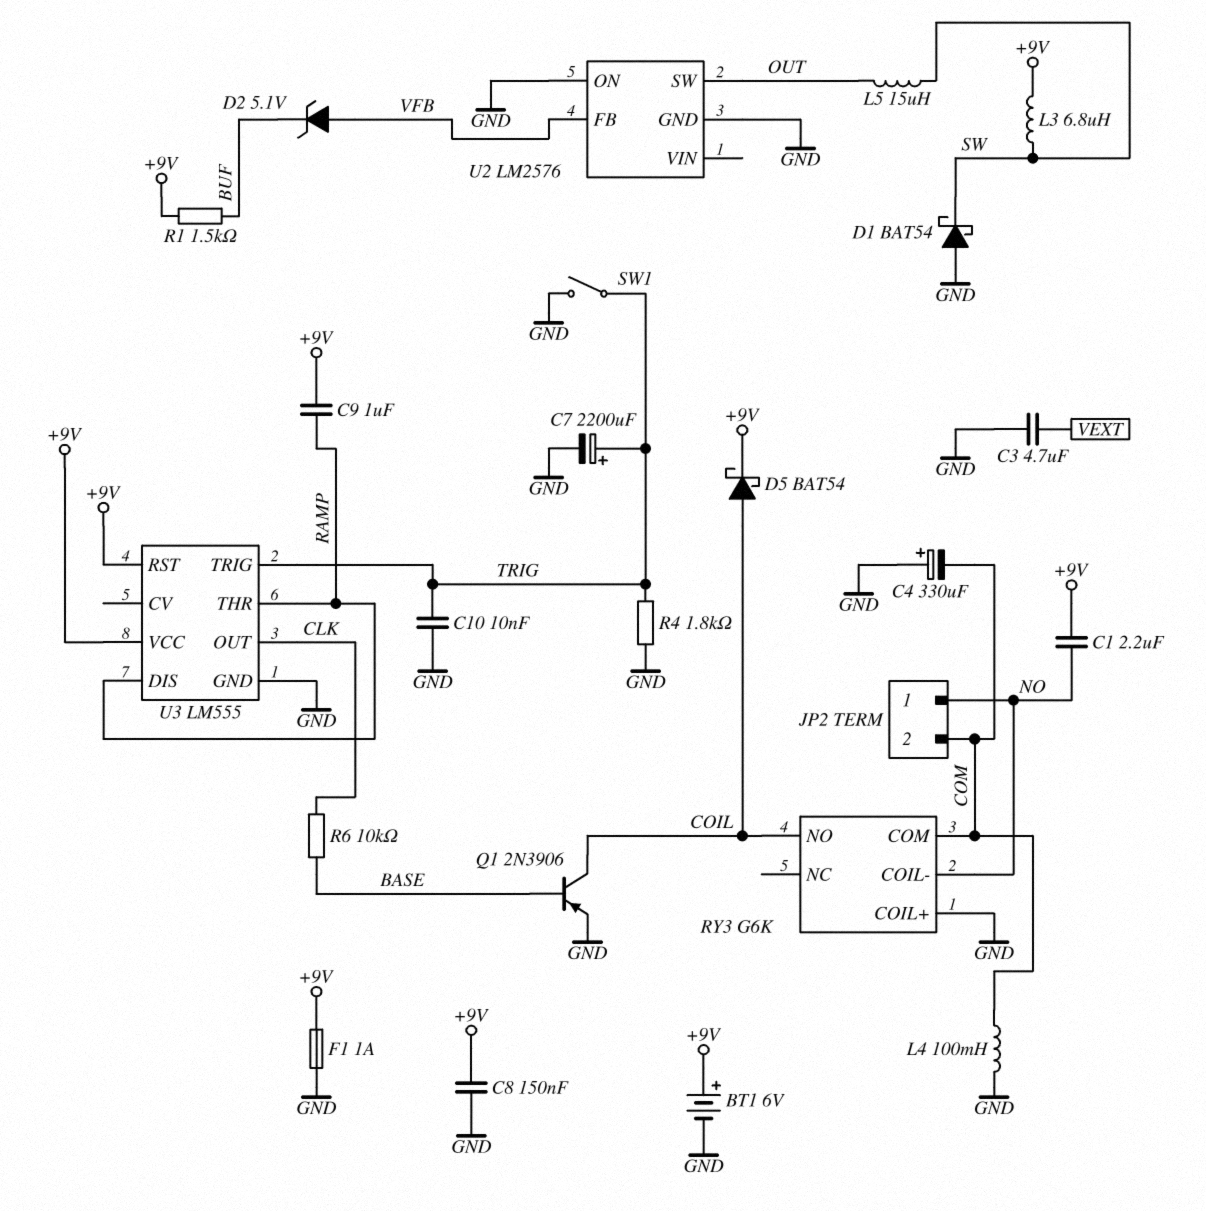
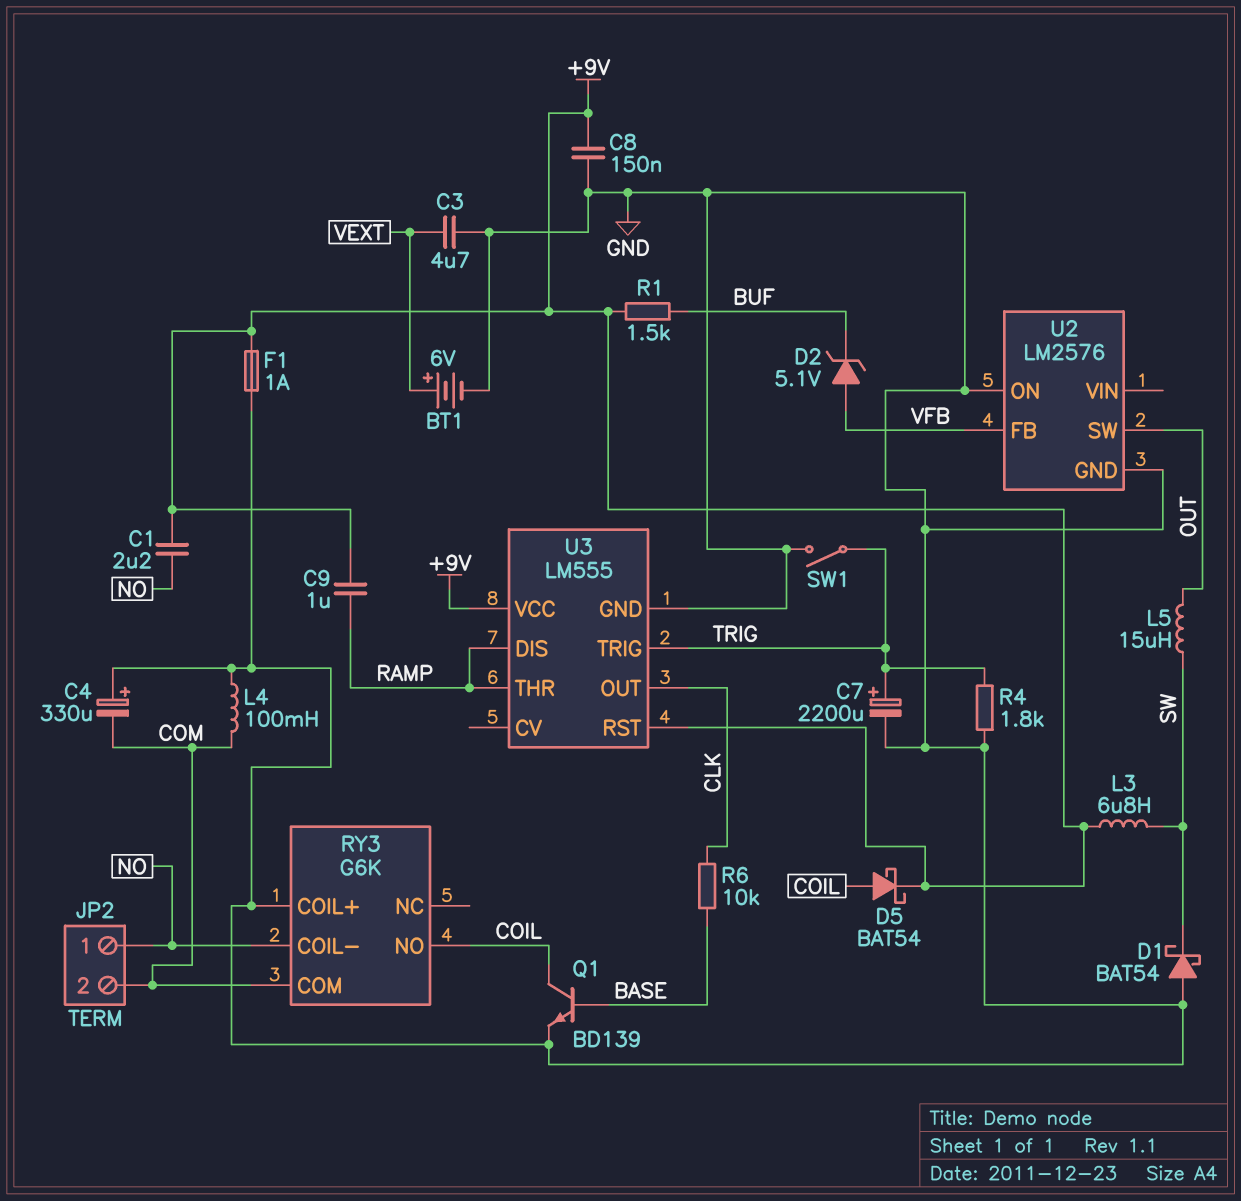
BT1: 6V (plus +9V, minus GND) -> 6V (plus VEXT, minus GND)
C10: 10nF (GND, TRIG) -> none
Q1: PNP 2N3906 (B BASE, C COIL, E GND) -> NPN BD139 (B BASE, C COIL, E GND)

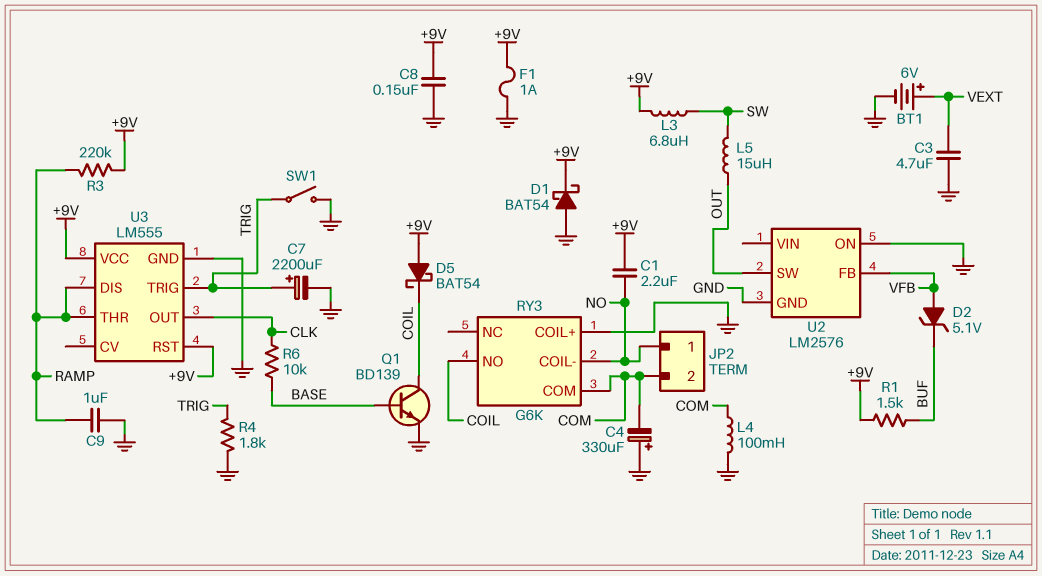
C9: 1uF (+9V, RAMP) -> 1uF (GND, RAMP)
D1: schottky BAT54 (A GND, K SW) -> schottky BAT54 (A GND, K +9V)
D5: schottky BAT54 (A COIL, K +9V) -> schottky BAT54 (A +9V, K COIL)
R3: none -> 220k (+9V, RAMP)

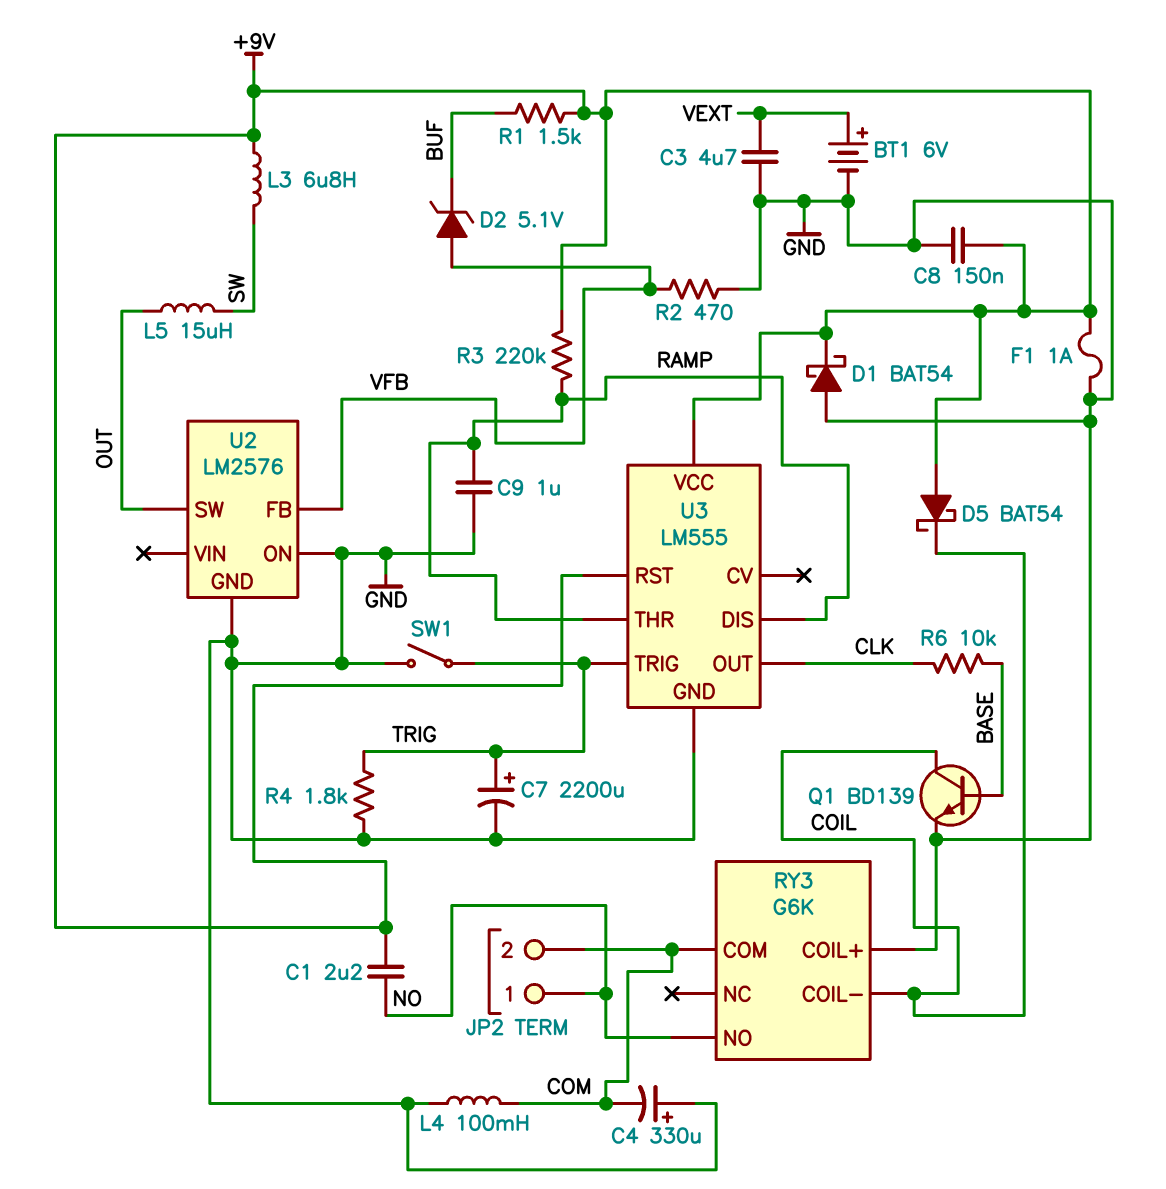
R2: none -> 470 (GND, VFB)
RY3 pin COIL-: NO -> COIL
RY3 pin NO: COIL -> NO

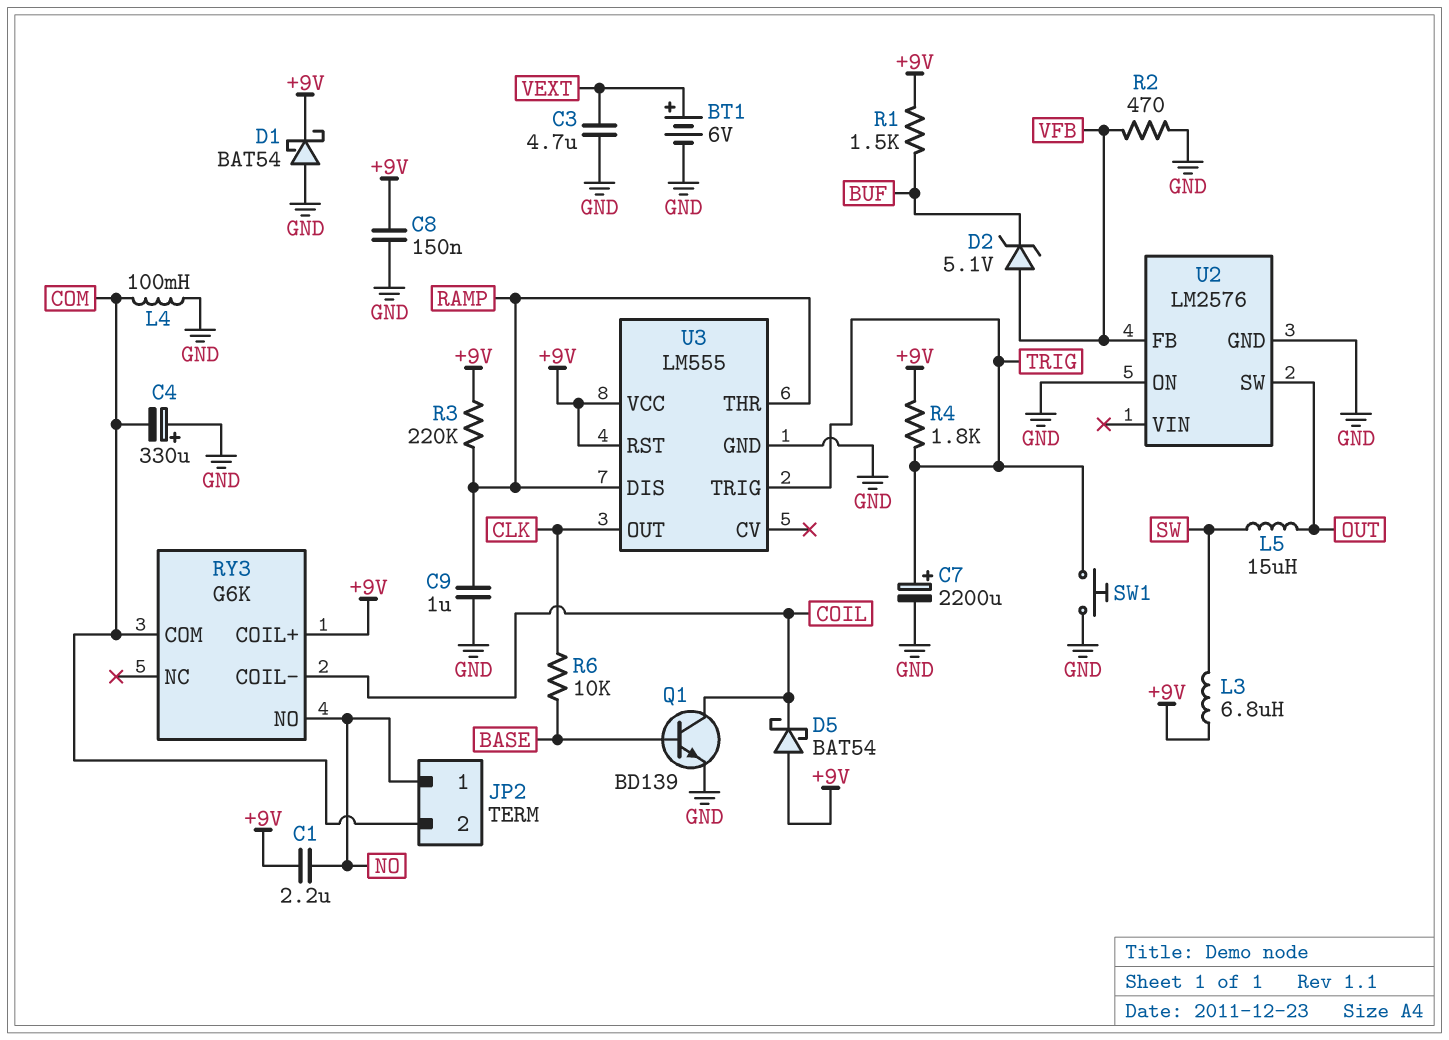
F1: 1A (+9V, GND) -> none
R4: 1.8k (GND, TRIG) -> 1.8k (+9V, TRIG)
RY3 pin COIL+: GND -> +9V
SW1: switch (GND, TRIG) -> button (GND, TRIG)

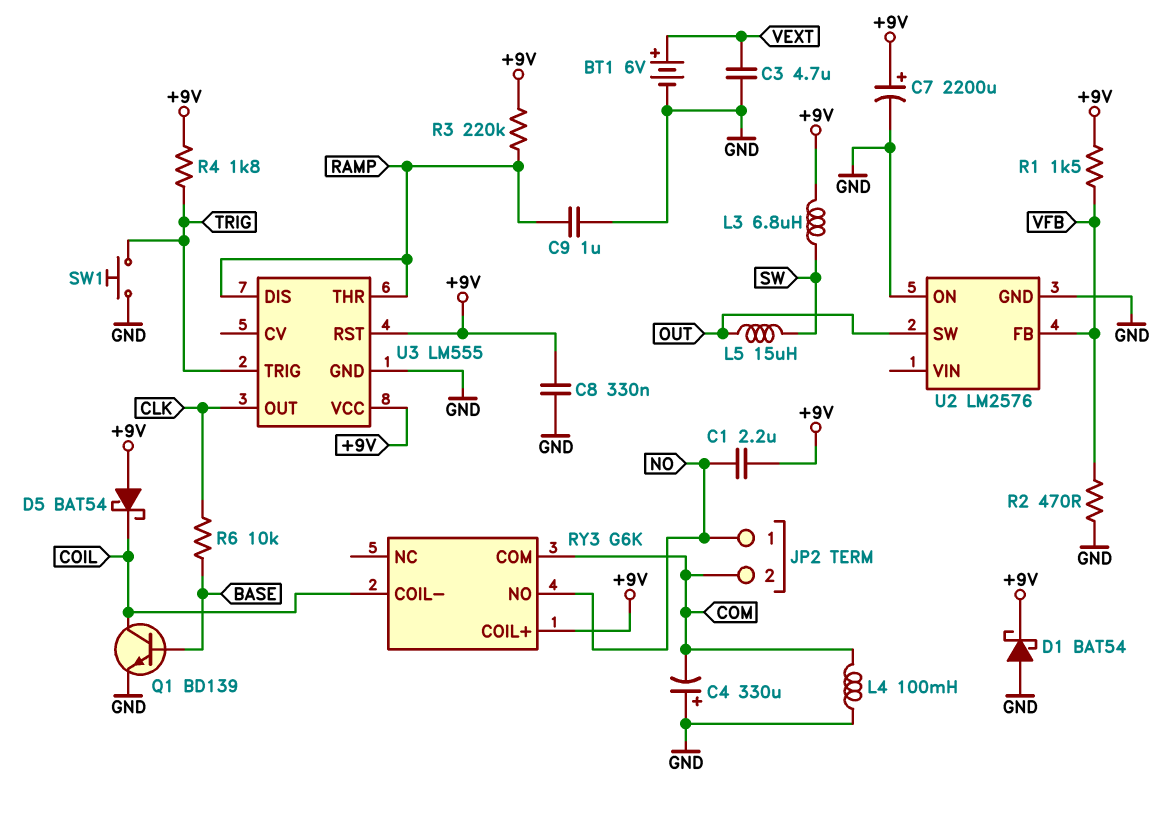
C7: 2200uF (plus TRIG, minus GND) -> 2200uF (plus +9V, minus GND)
C8: 150nF (+9V, GND) -> 330nF (+9V, GND)
D2: zener 5.1V (A VFB, K BUF) -> none
R1: 1.5k (+9V, BUF) -> 1.5k (+9V, VFB)

